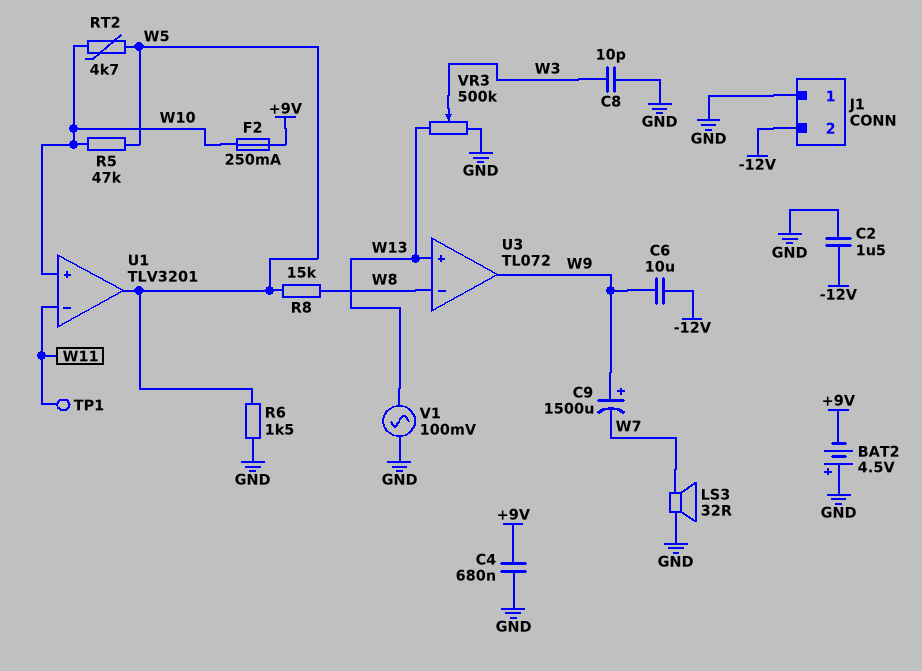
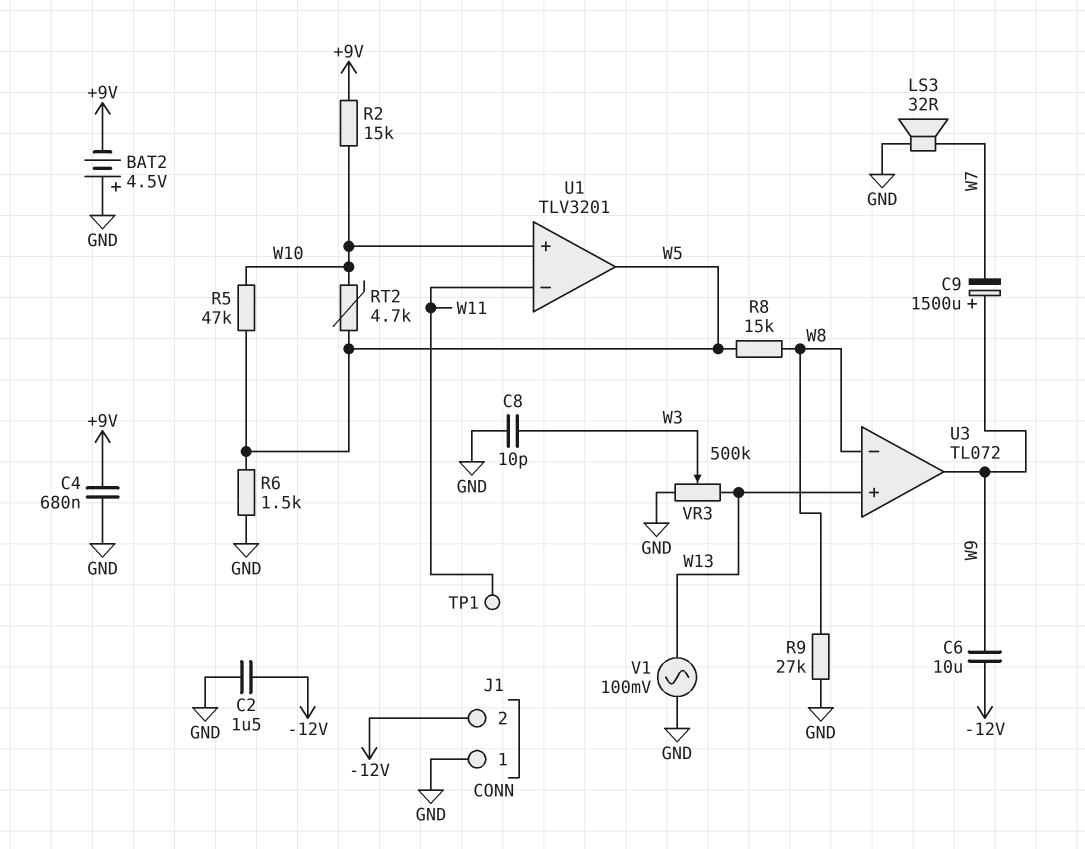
F2: 250mA (+9V, W10) -> none
R2: none -> 15k (+9V, W10)
R9: none -> 27k (GND, W8)

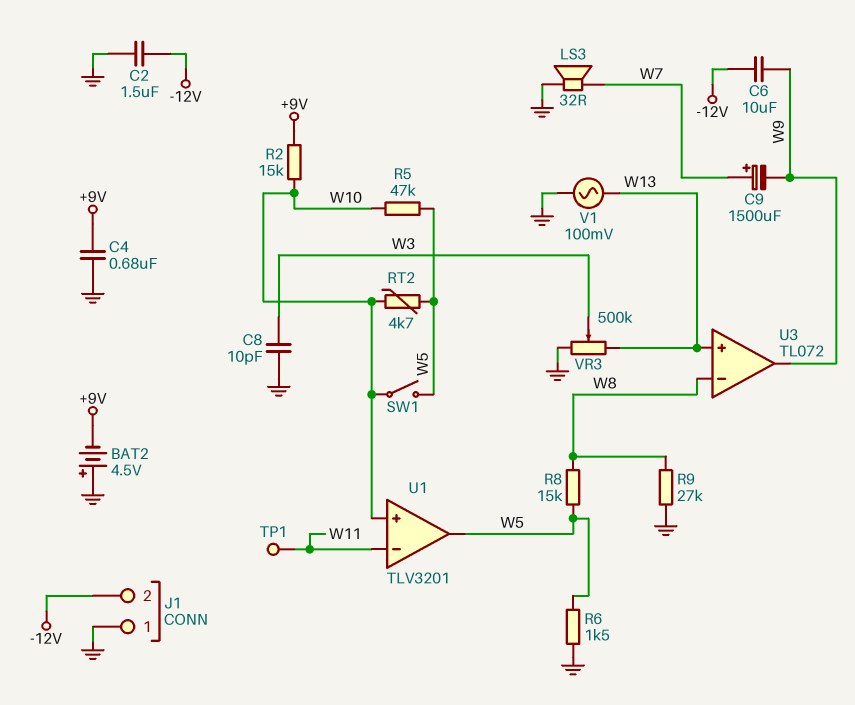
C9: 1500uF (plus W9, minus W7) -> 1500uF (plus W7, minus W9)
SW1: none -> switch (W5, W10)

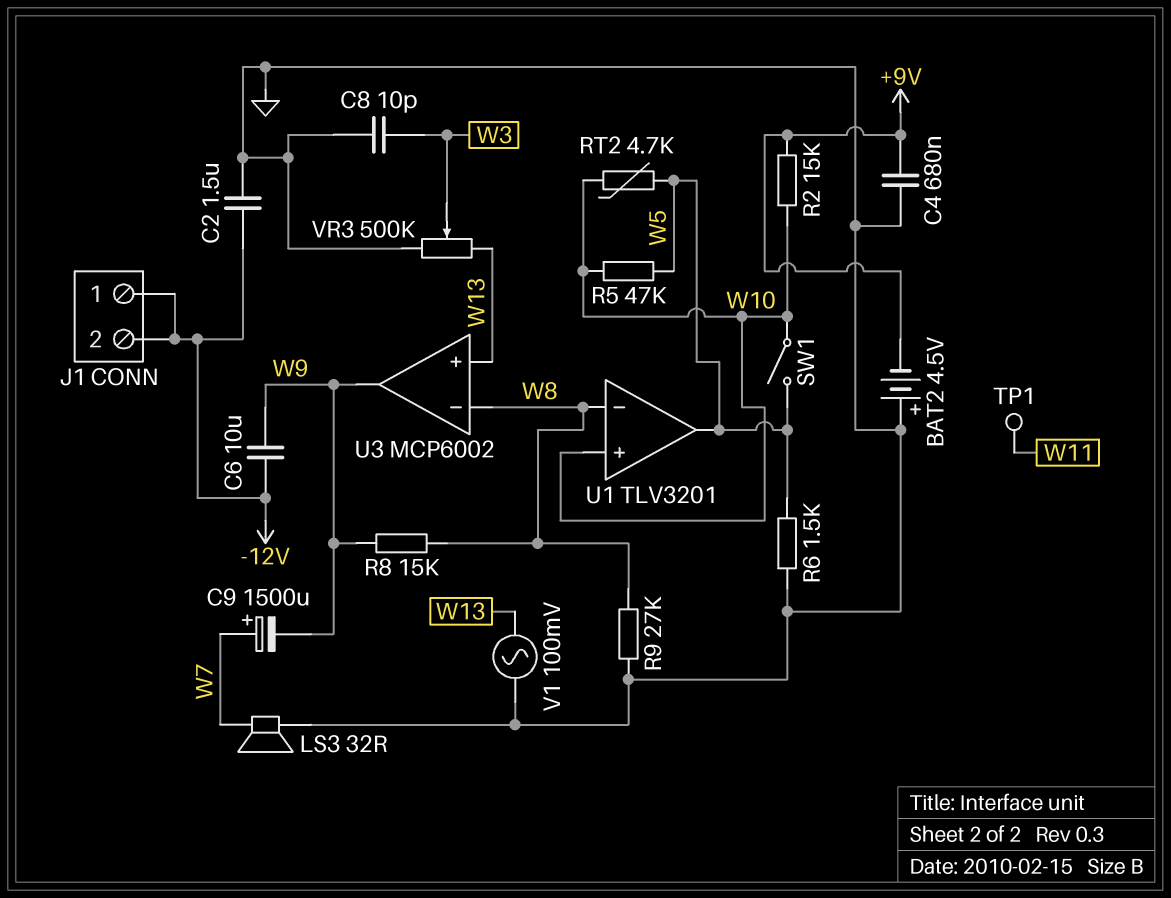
J1 pin 1: GND -> -12V
R8: 15k (W5, W8) -> 15k (W8, W9)
U1 pin in-: W11 -> W8
U3: TL072 -> MCP6002

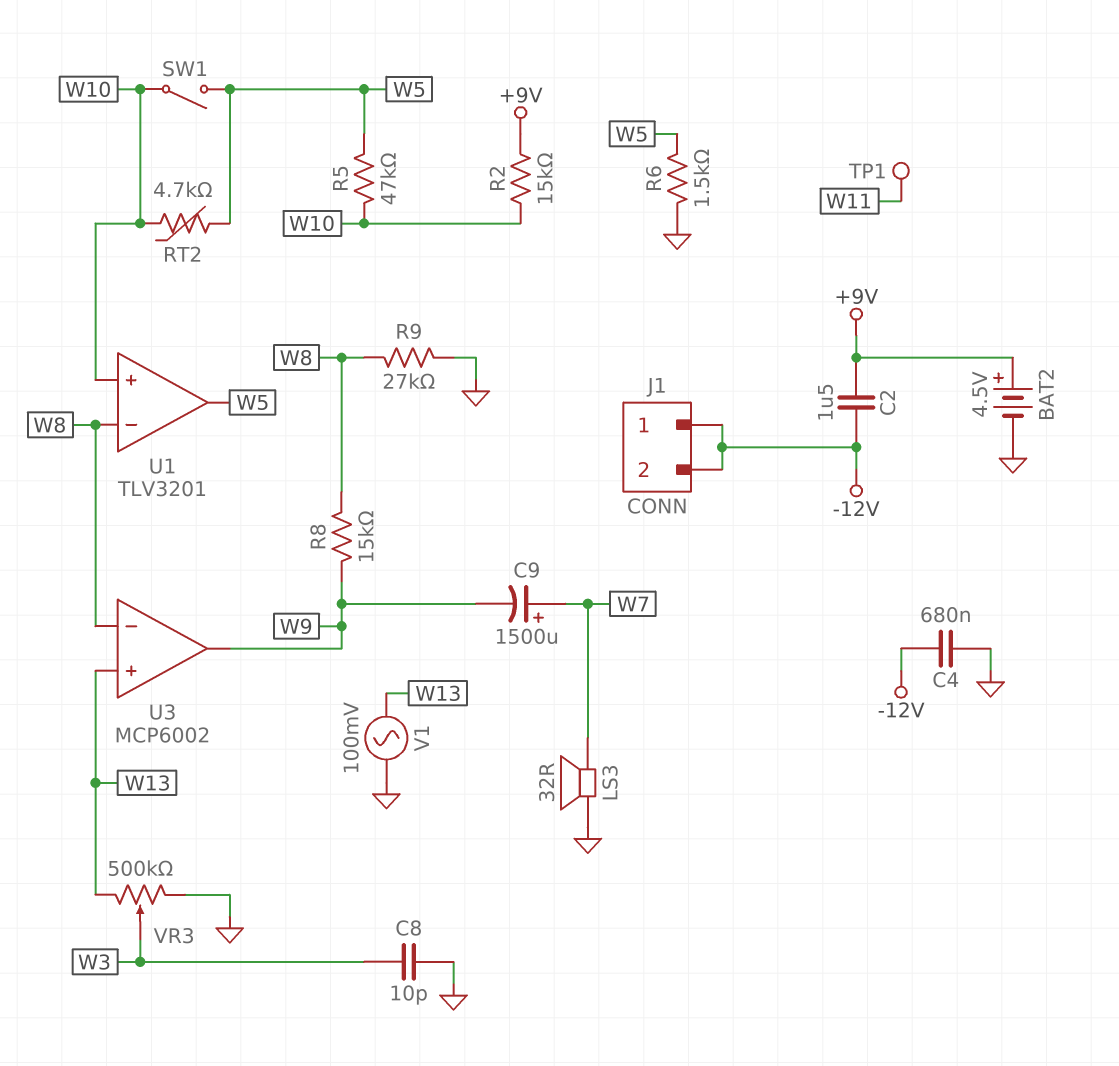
BAT2: 4.5V (plus GND, minus +9V) -> 4.5V (plus +9V, minus GND)
C2: 1.5uF (-12V, GND) -> 1.5uF (+9V, -12V)
C4: 680nF (+9V, GND) -> 680nF (-12V, GND)
C6: 10uF (-12V, W9) -> none

